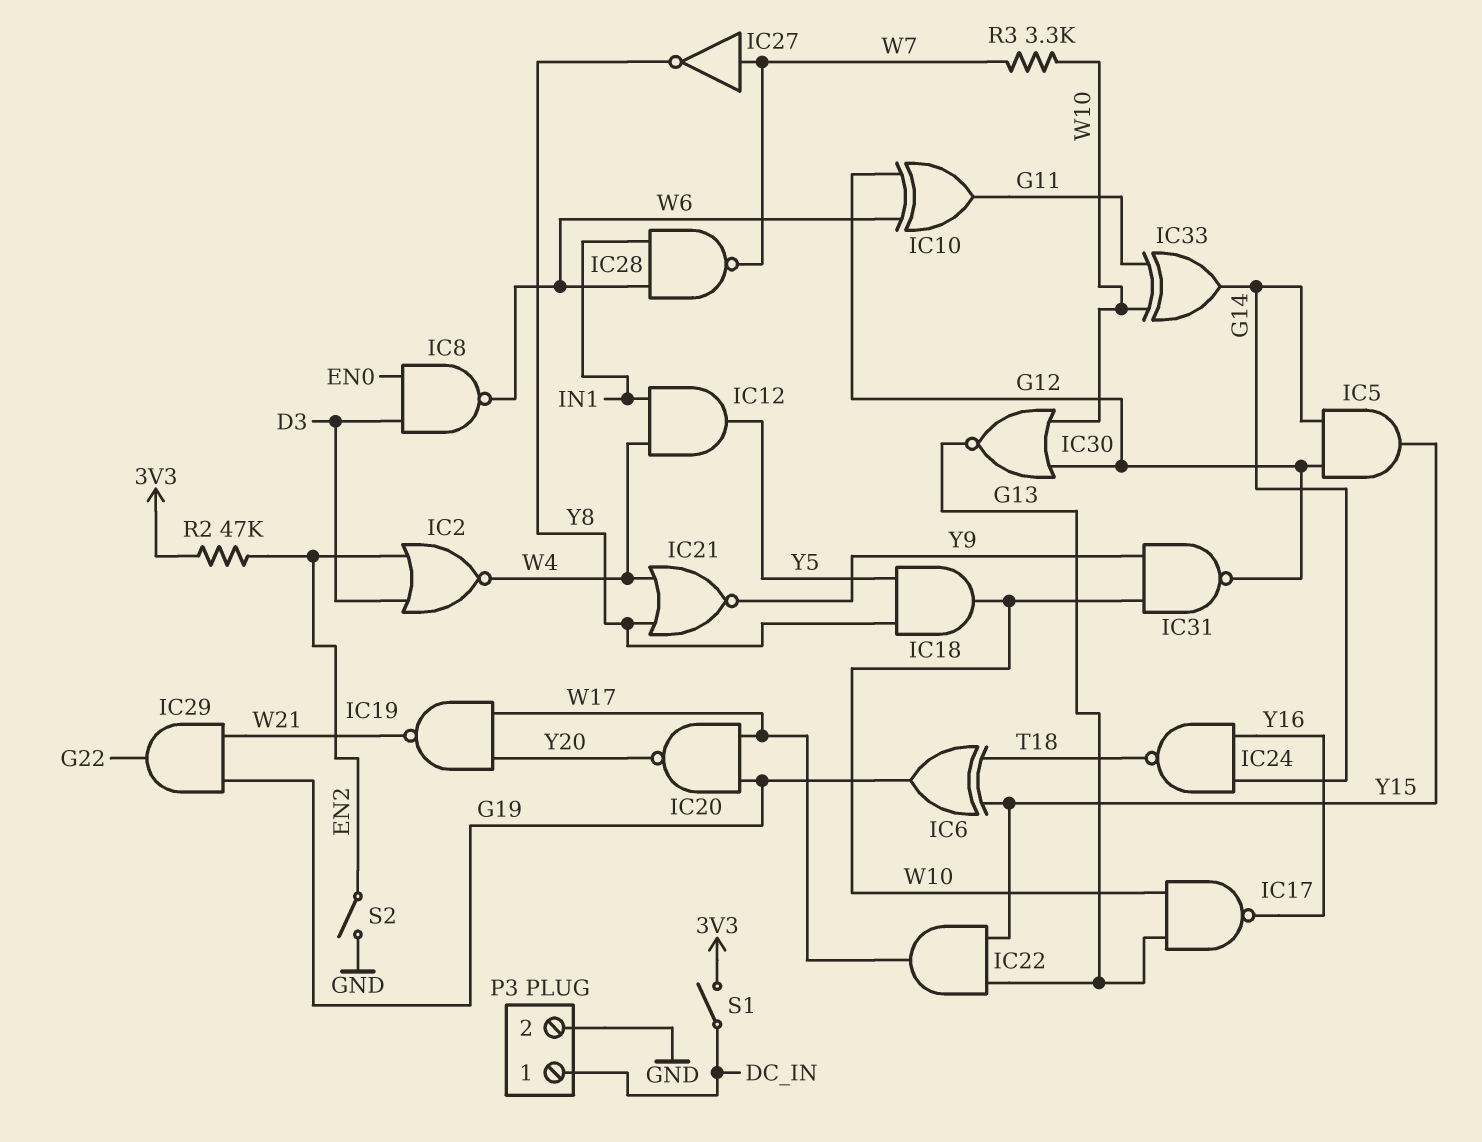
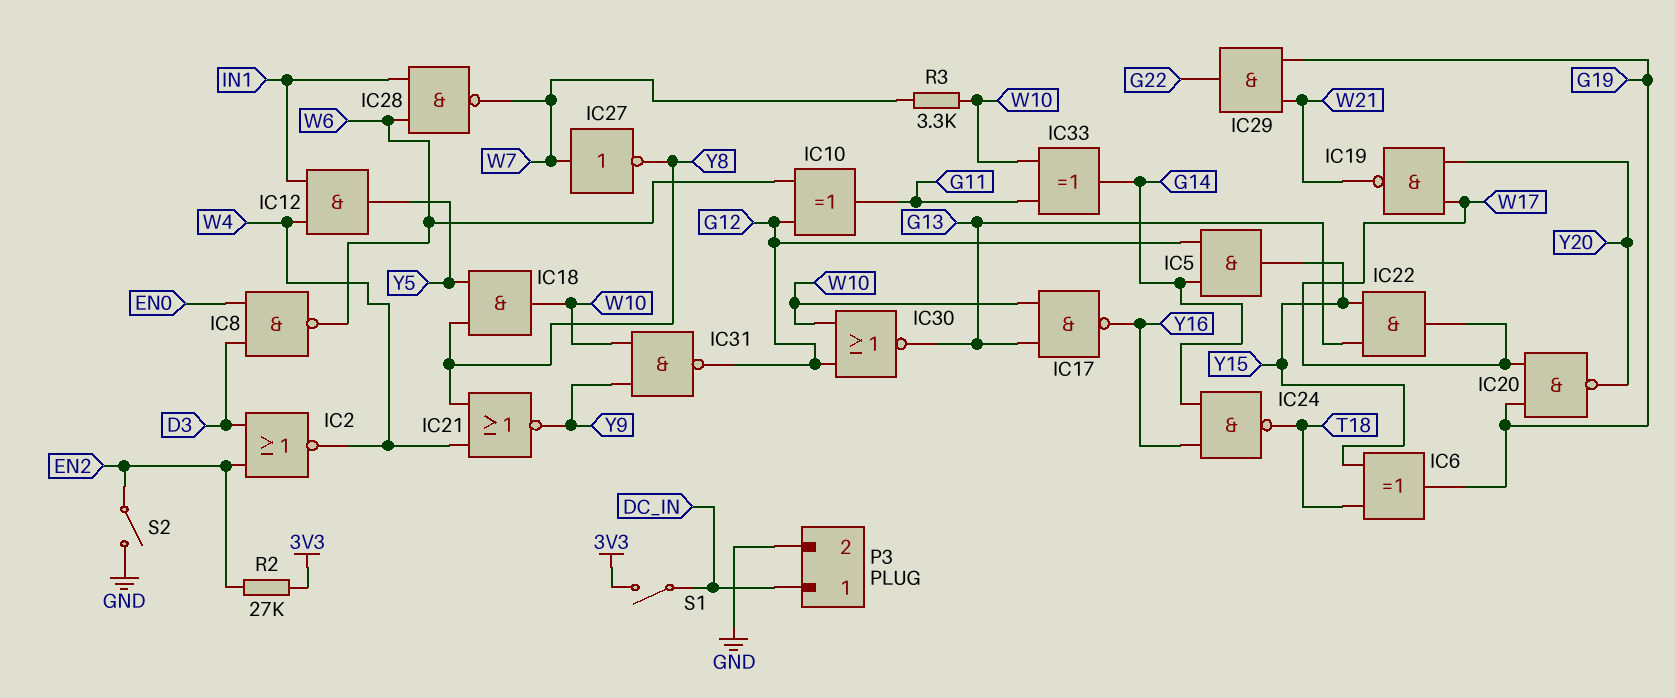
R2: 47k (3V3, EN2) -> 27k (3V3, EN2)

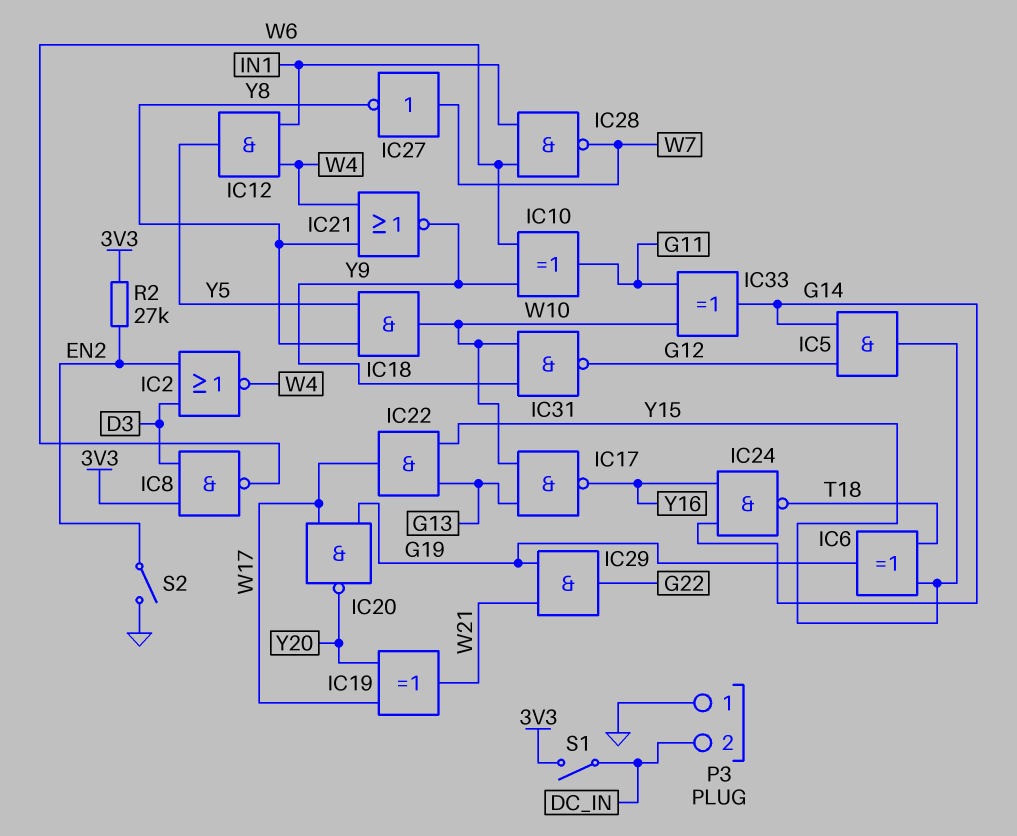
IC8: NAND (in D3, in EN0, out W6) -> NAND (in 3V3, in D3, out W6)
IC10: XOR (in G12, in W6, out G11) -> XOR (in W6, in Y9, out G11)
IC19: NAND (in W17, in Y20, out W21) -> XOR (in W17, in Y20, out W21)
IC30: NOR (in G12, in W10, out G13) -> none
P3 pin 1: DC_IN -> GND
P3 pin 2: GND -> DC_IN
R3: 3.3k (W7, W10) -> none

